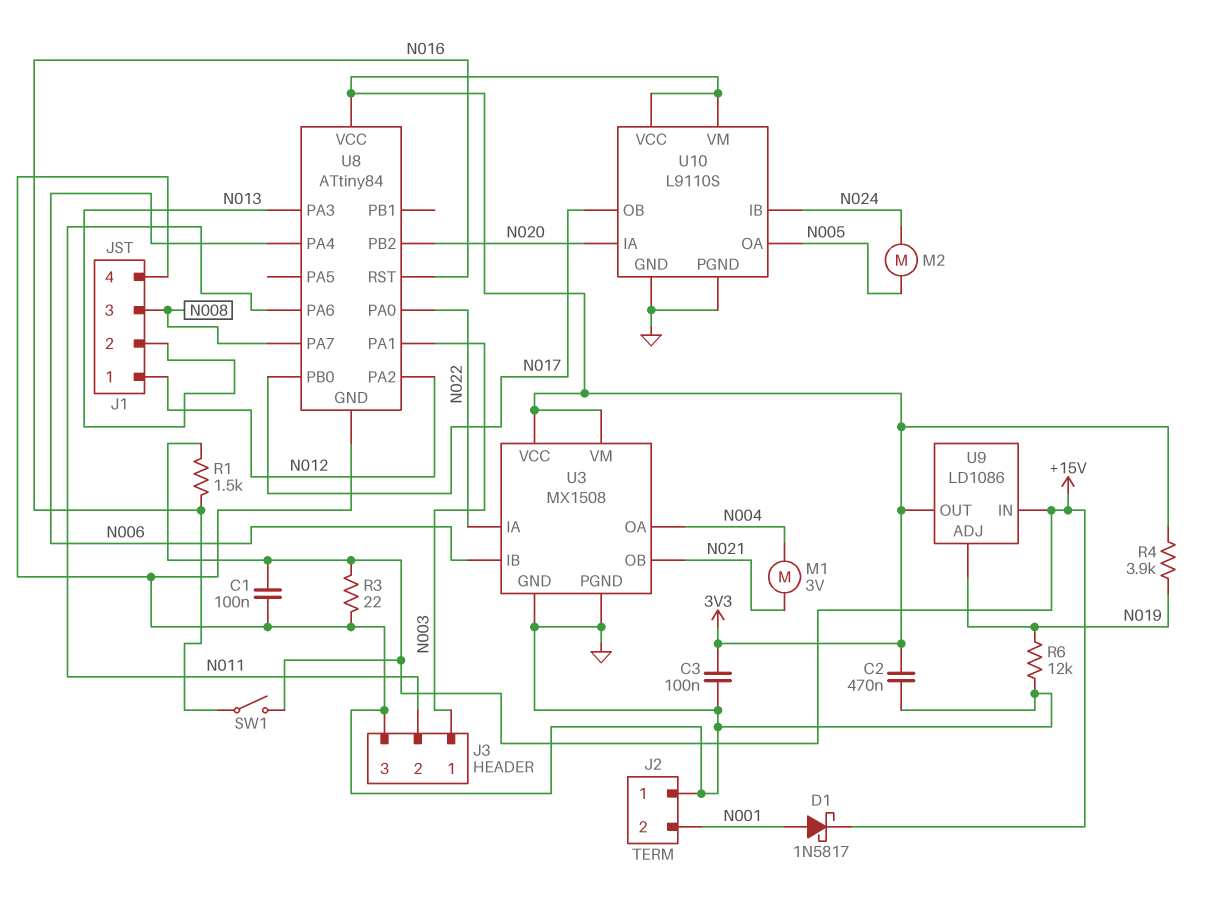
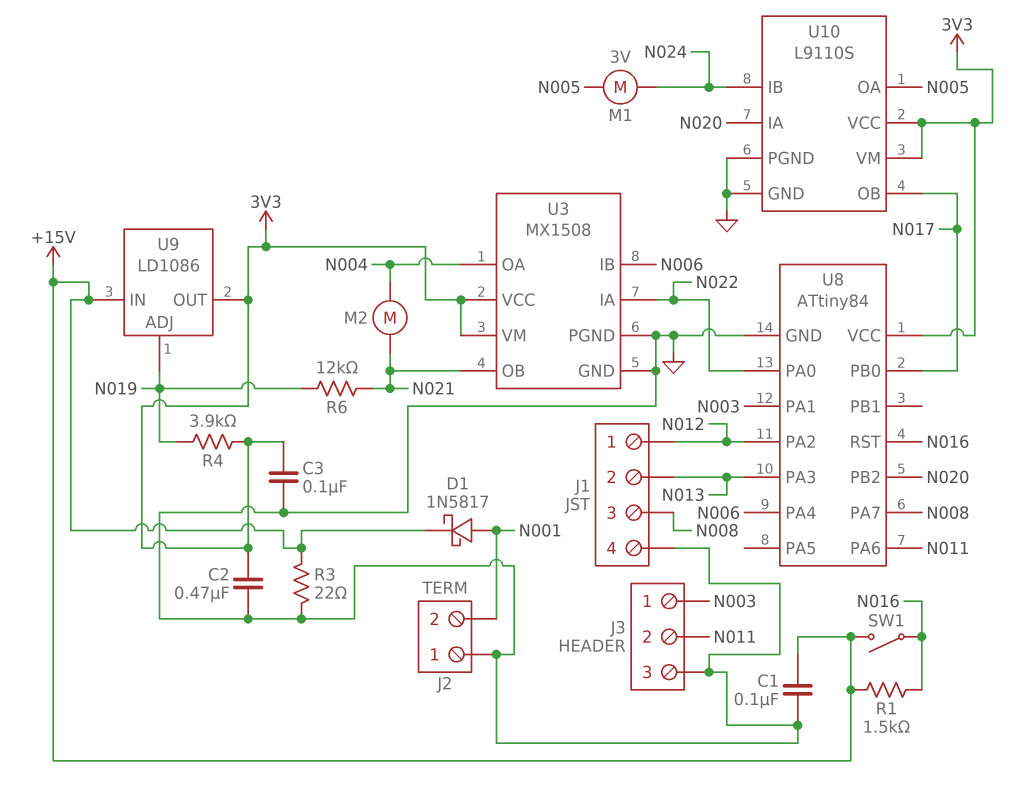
M1: motor 3V (N004, N021) -> motor 3V (N005, N024)
M2: motor (N005, N024) -> motor (N004, N021)
R6: 12k (GND, N019) -> 12k (N019, N021)

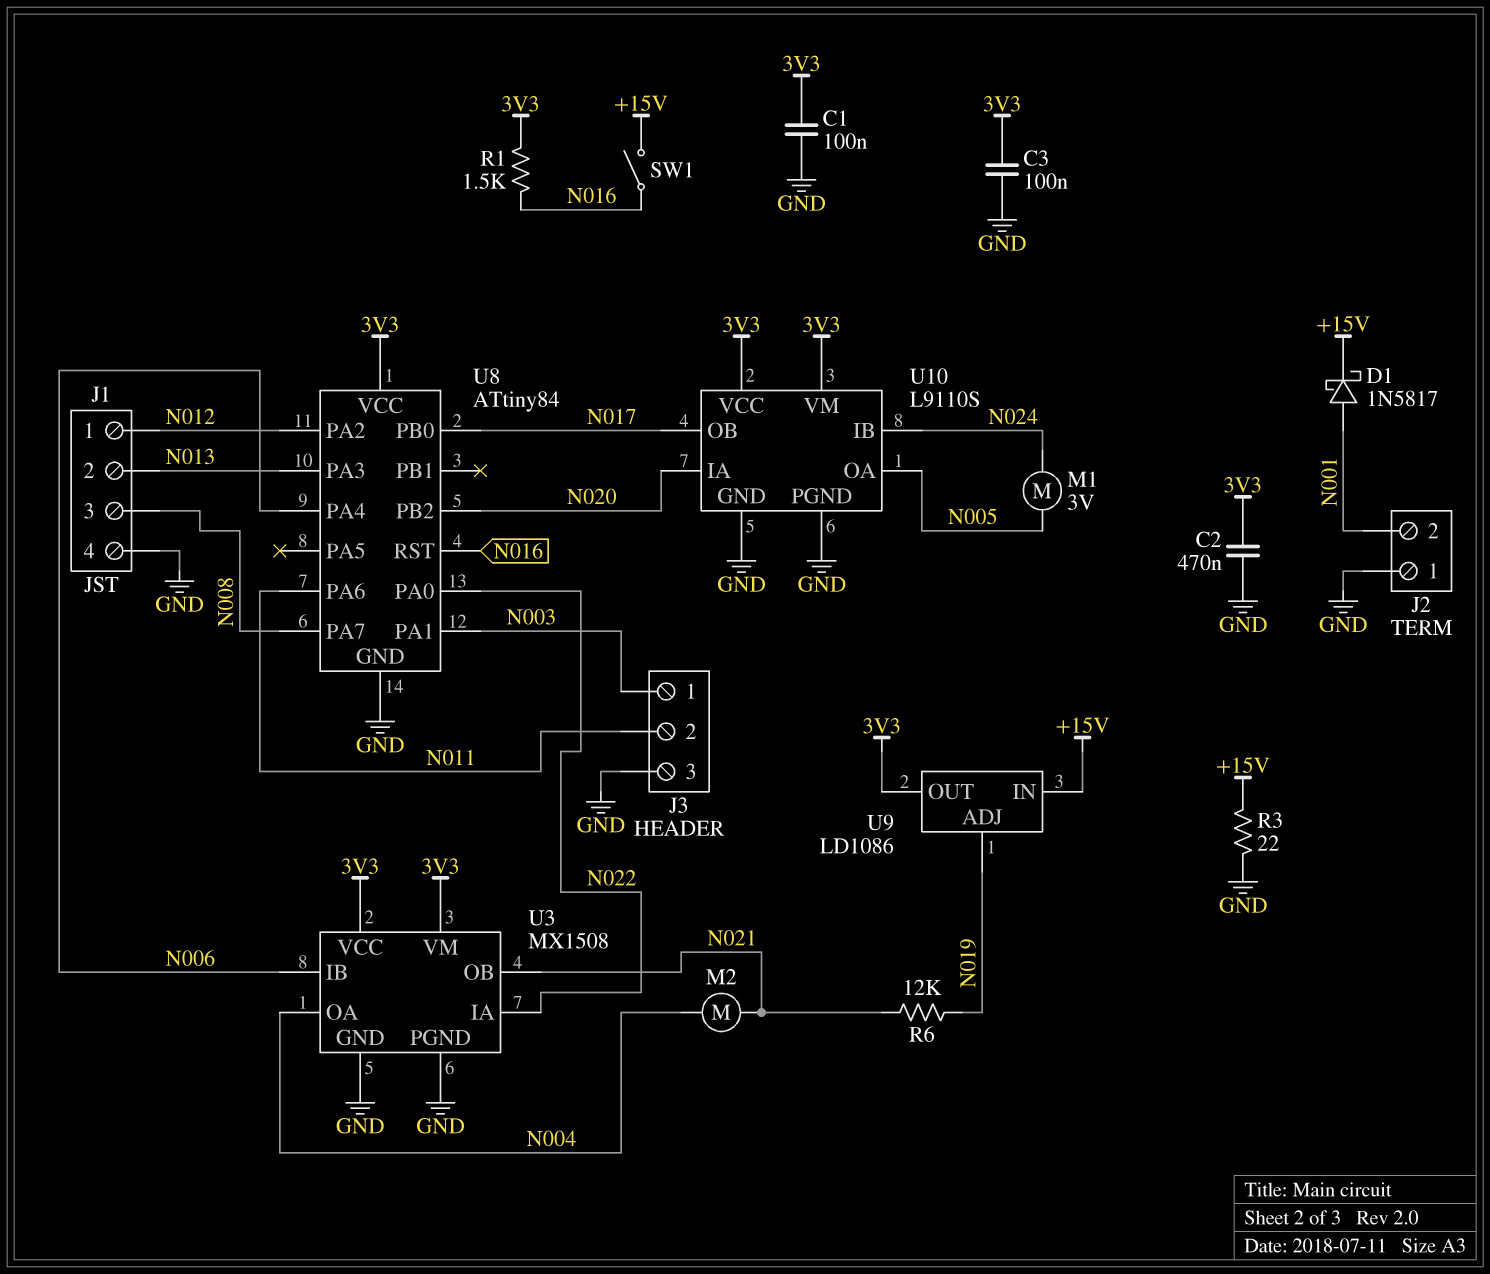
C1: 100nF (+15V, GND) -> 100nF (3V3, GND)
R1: 1.5k (+15V, N016) -> 1.5k (3V3, N016)
R4: 3.9k (3V3, N019) -> none

